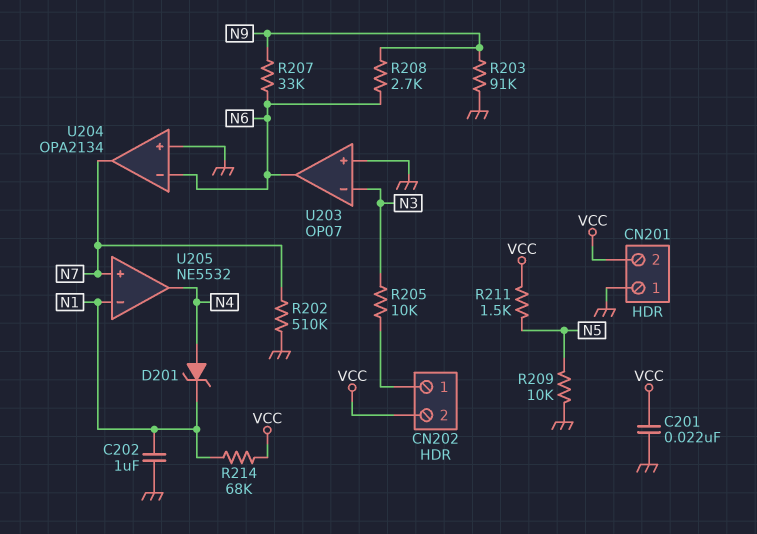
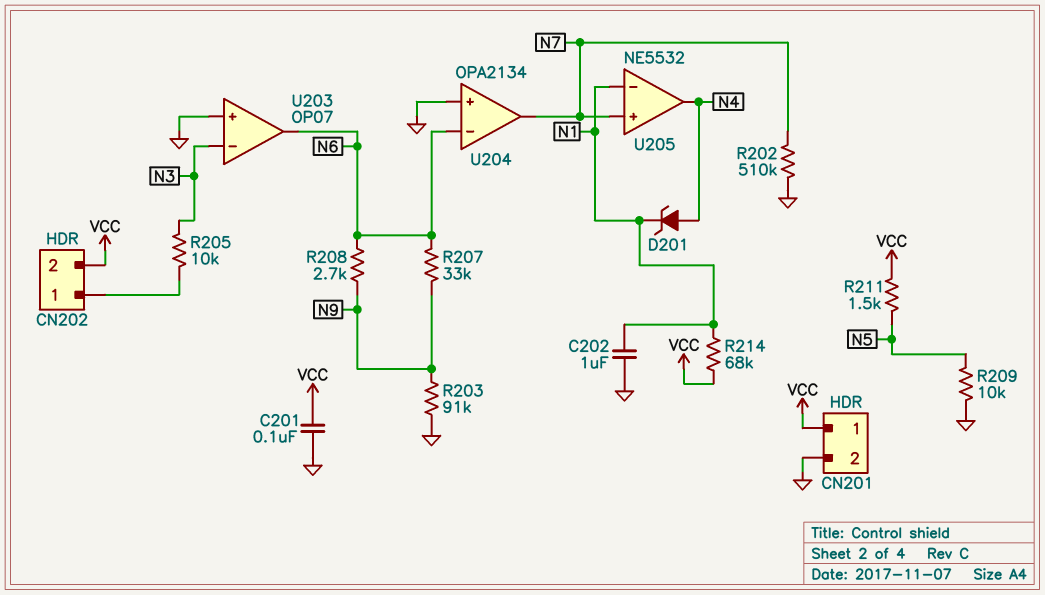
C201: 22nF (GND, VCC) -> 100nF (GND, VCC)
CN201 pin 1: GND -> VCC
CN201 pin 2: VCC -> GND

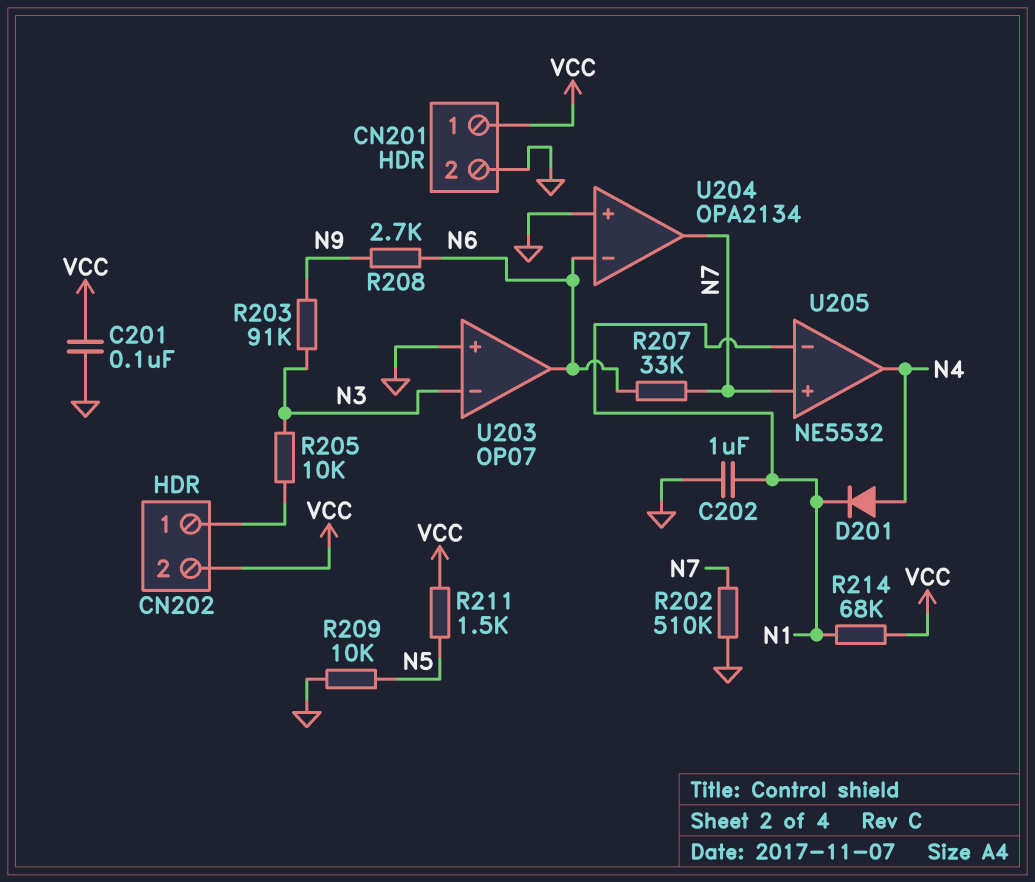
D201: zener (A N4, K N1) -> diode (A N4, K N1)
R203: 91k (GND, N9) -> 91k (N3, N9)
R207: 33k (N6, N9) -> 33k (N6, N7)

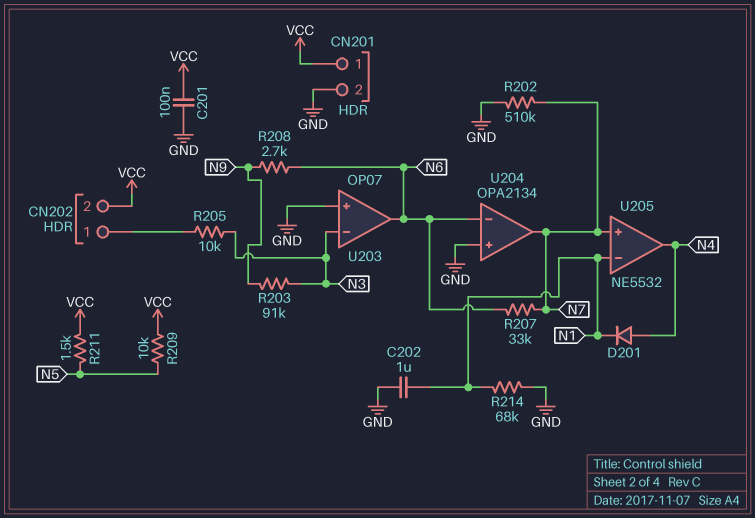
R209: 10k (GND, N5) -> 10k (N5, VCC)
R214: 68k (N1, VCC) -> 68k (GND, N1)

